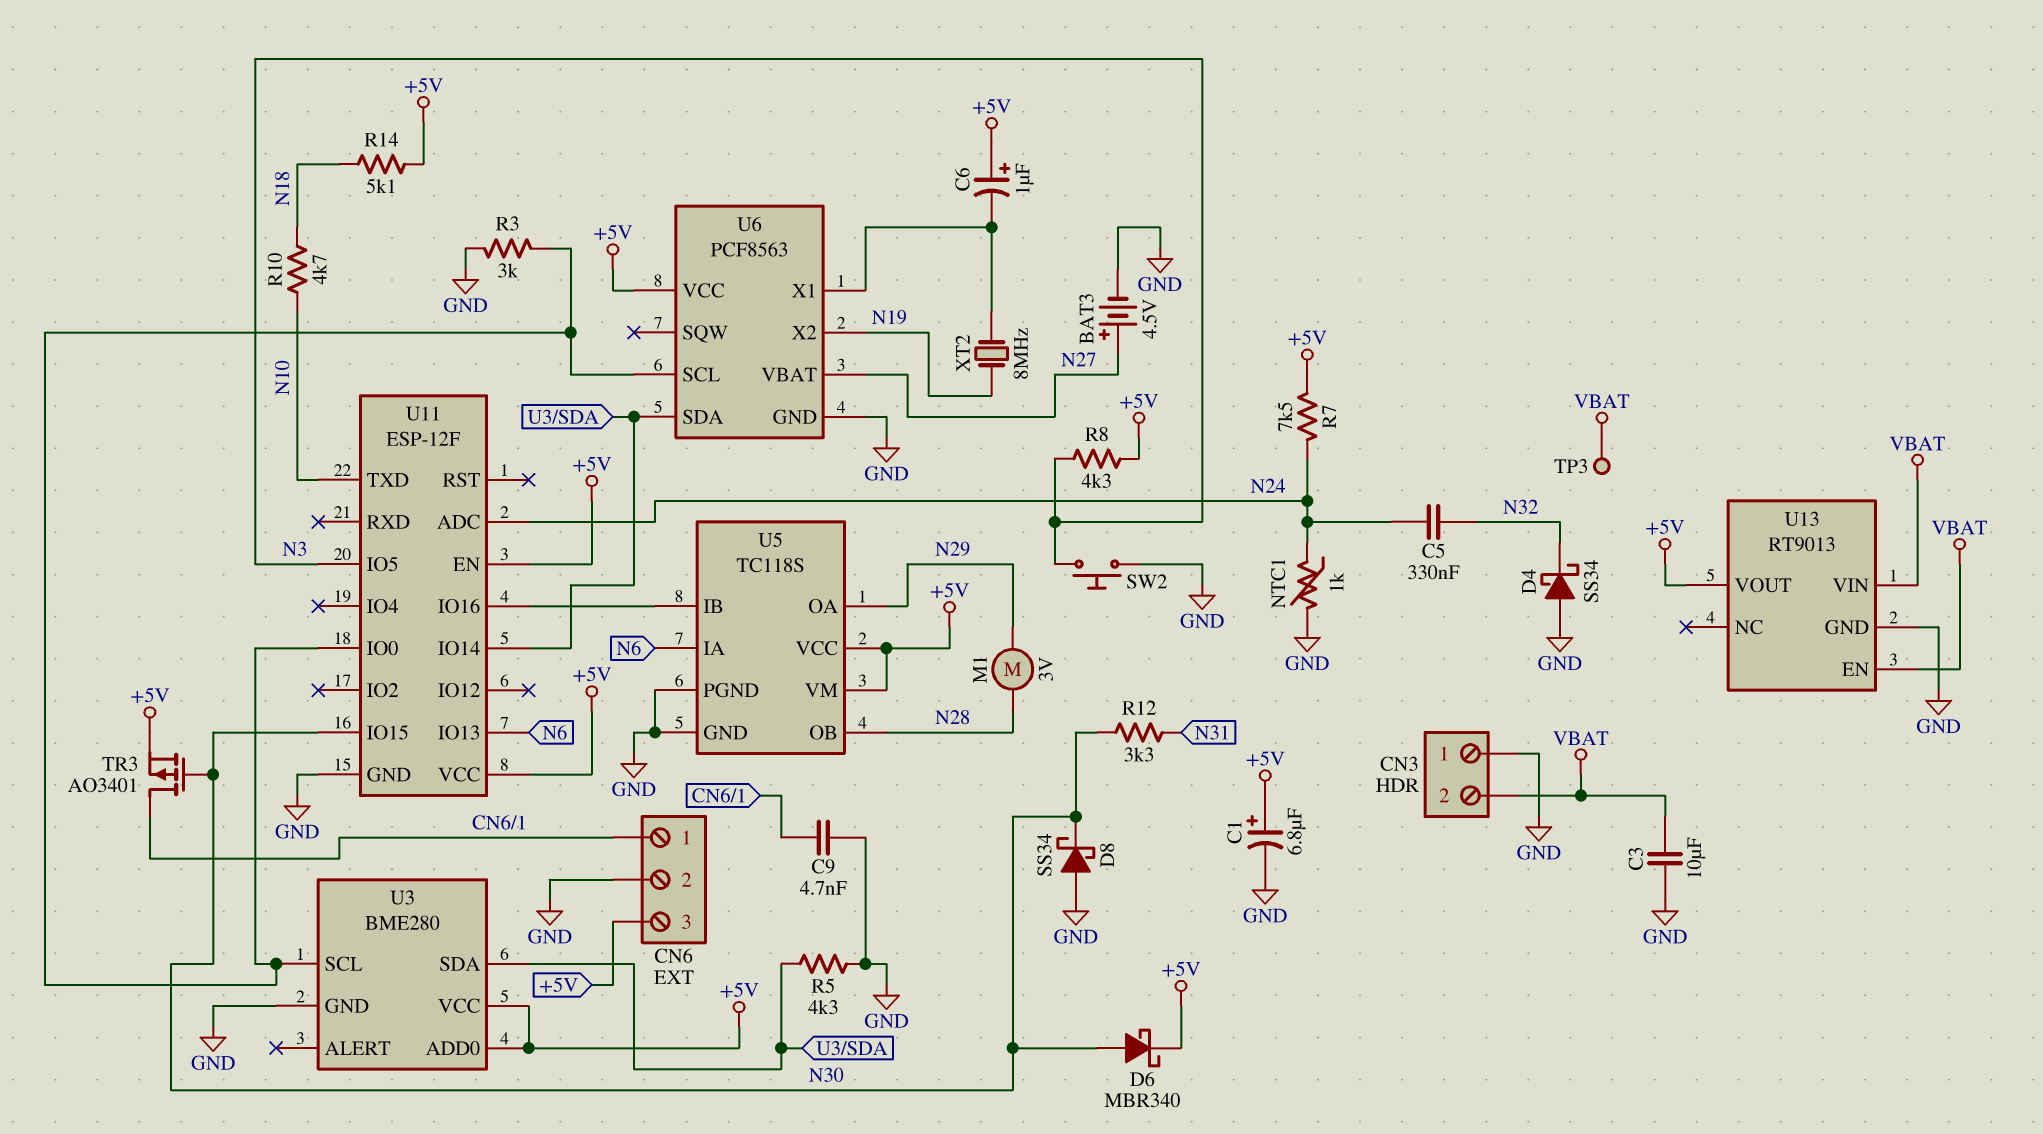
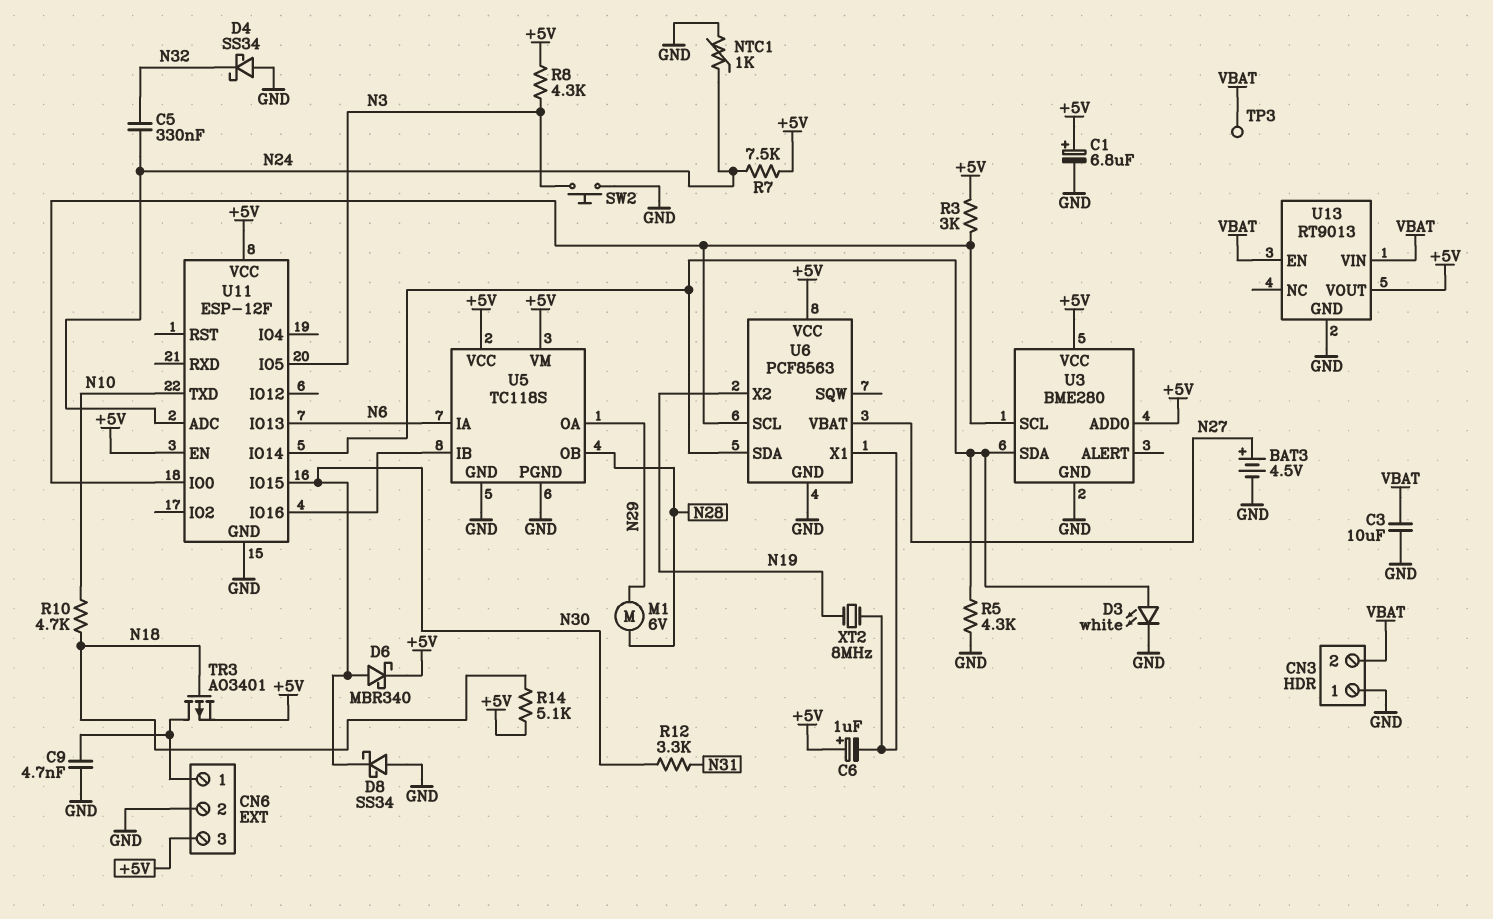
D3: none -> LED white (A U3/SDA, K GND)
M1: motor 3V (N28, N29) -> motor 6V (N28, N29)
R3: 3k (GND, U3/SCL) -> 3k (+5V, U3/SCL)
TR3: PMOS AO3401 (G N30, D CN6/1, S +5V) -> PMOS AO3401 (G N18, D CN6/1, S +5V)

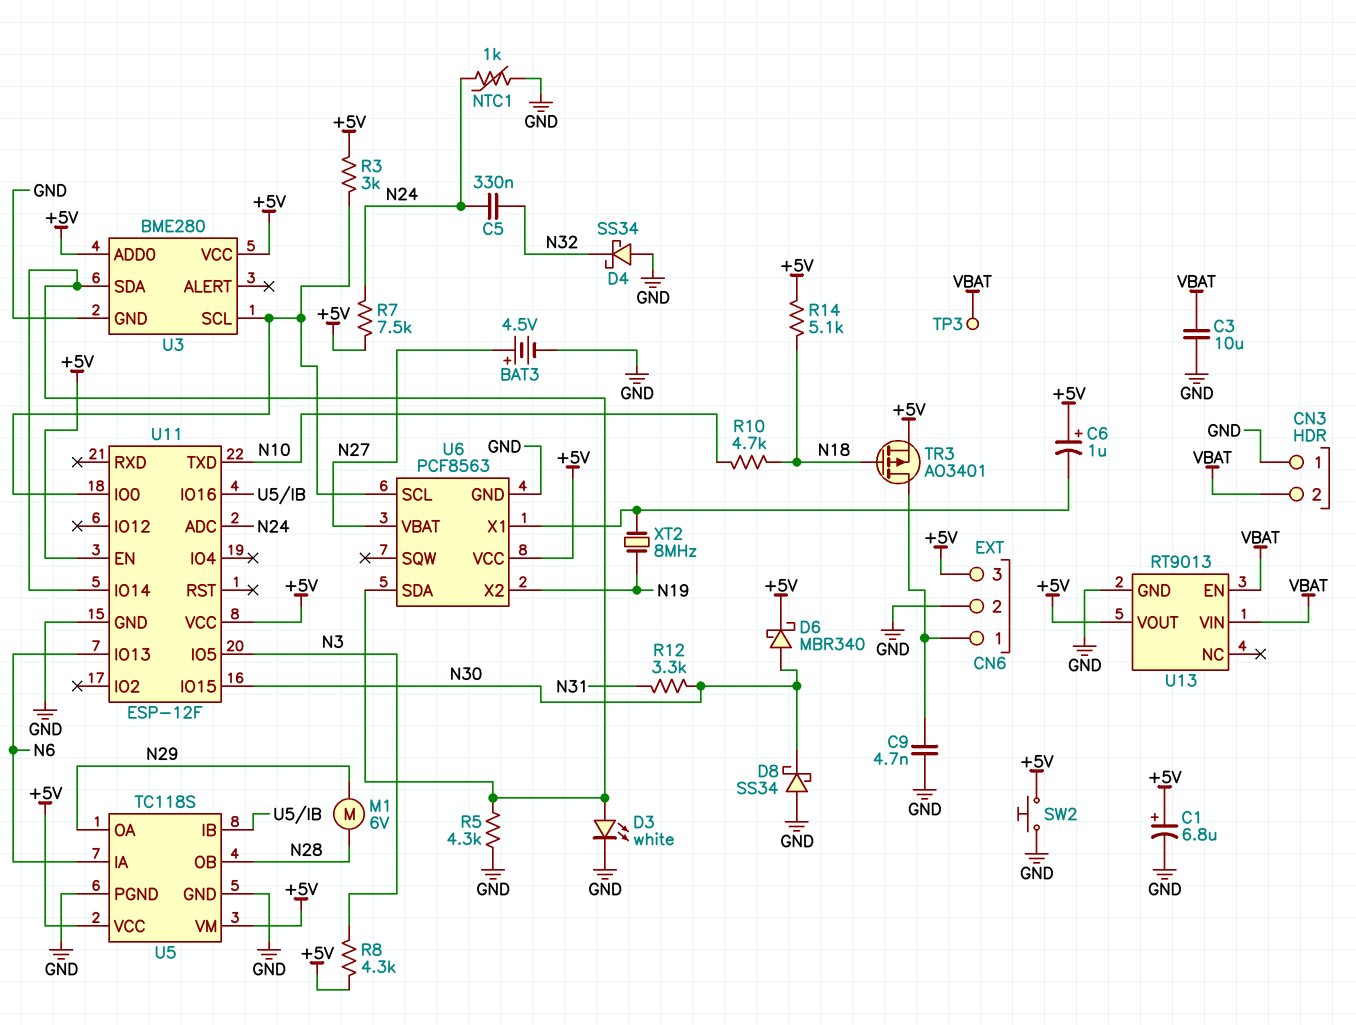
SW2: button (GND, N3) -> button (+5V, GND)

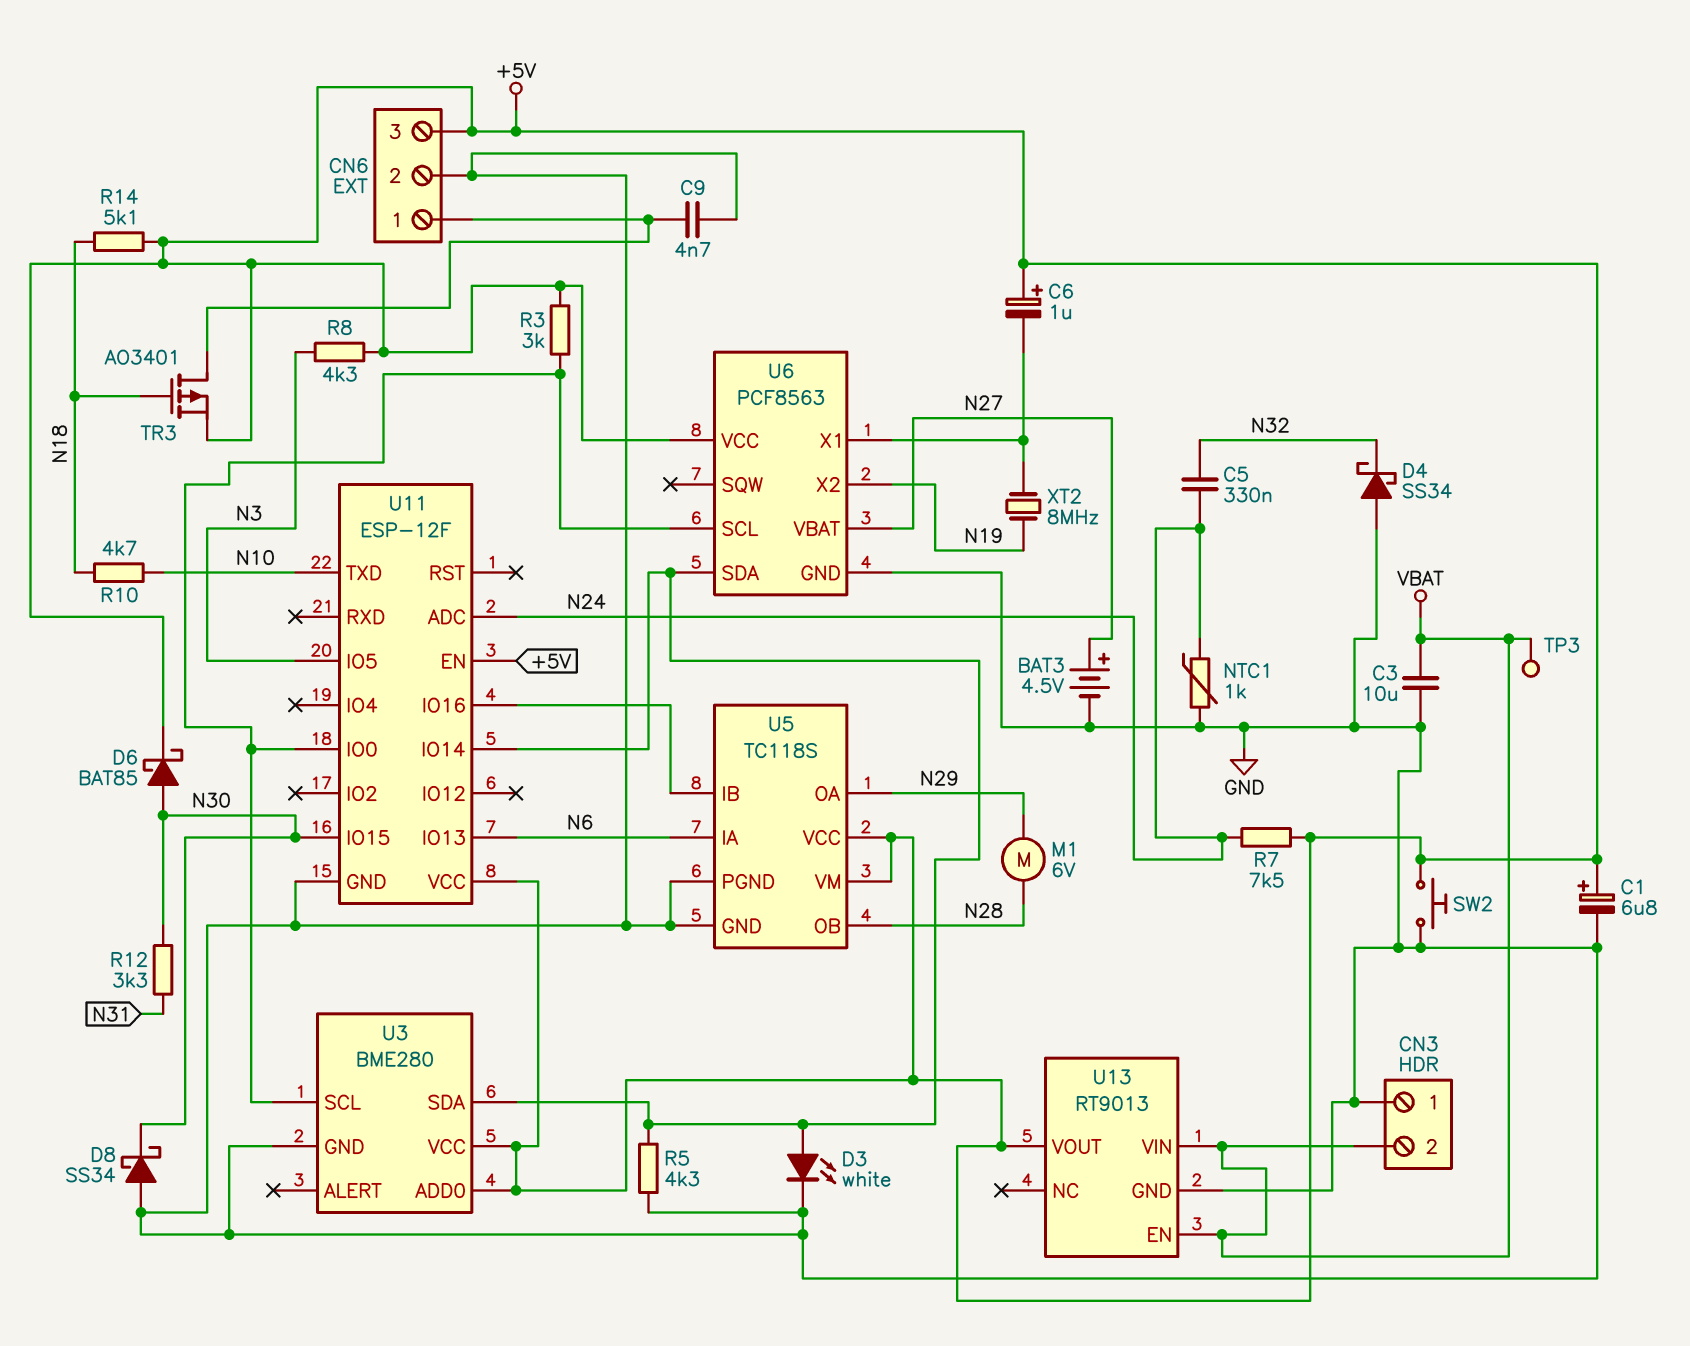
D6: schottky MBR340 (A N30, K +5V) -> schottky BAT85 (A N30, K +5V)

